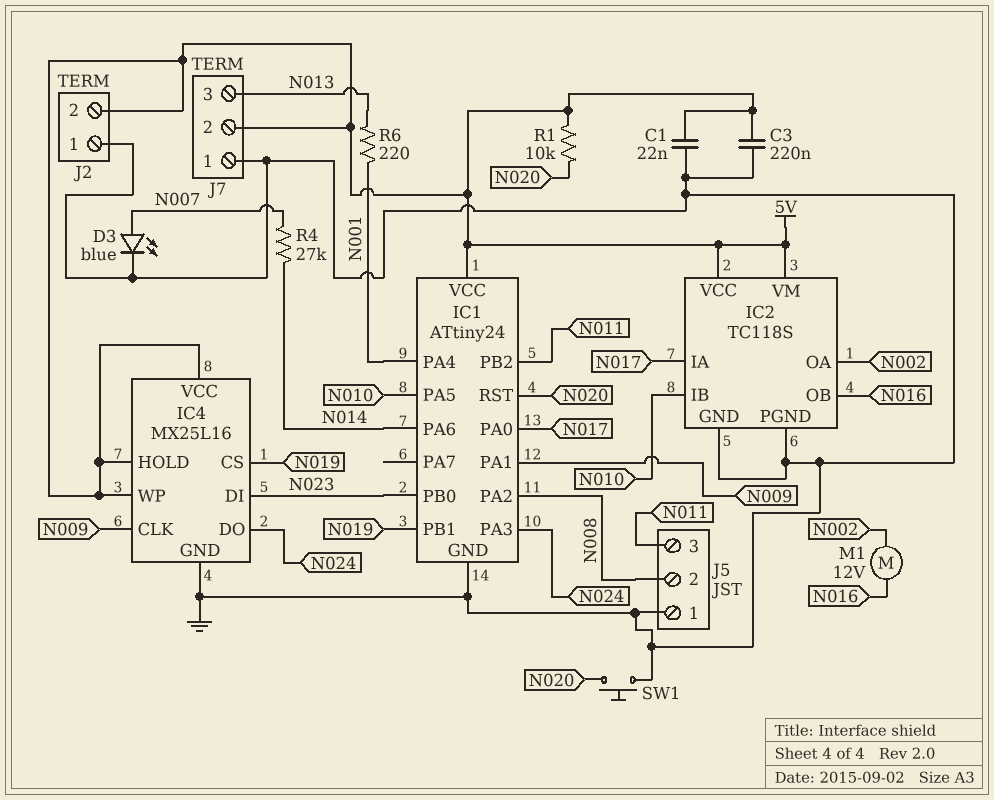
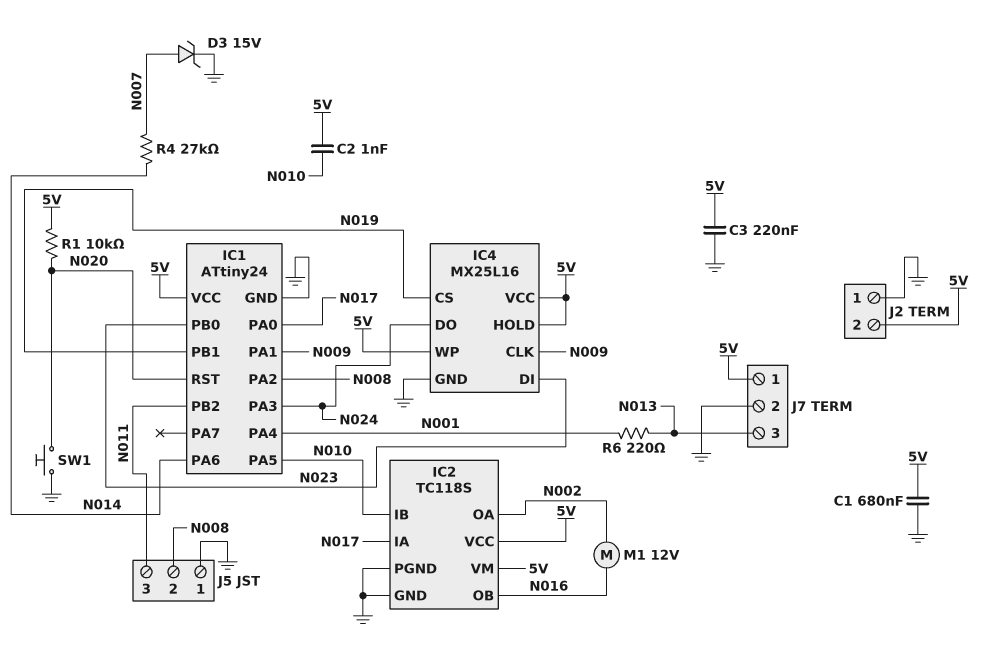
C1: 22nF (5V, GND) -> 680nF (5V, GND)
C2: none -> 1nF (5V, N010)
D3: LED blue (A N007, K GND) -> zener 15V (A N007, K GND)
J7 pin 1: GND -> 5V
J7 pin 2: 5V -> GND

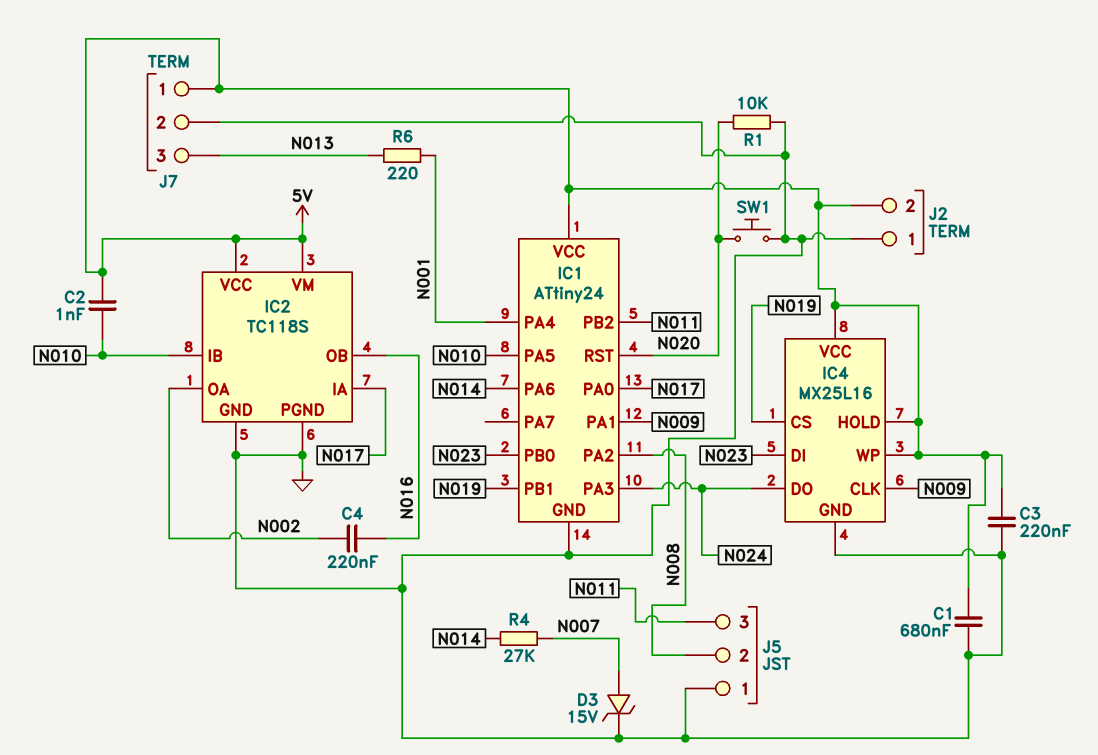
C4: none -> 220nF (N002, N016)
M1: motor 12V (N002, N016) -> none
R1: 10k (5V, N020) -> 10k (GND, N020)

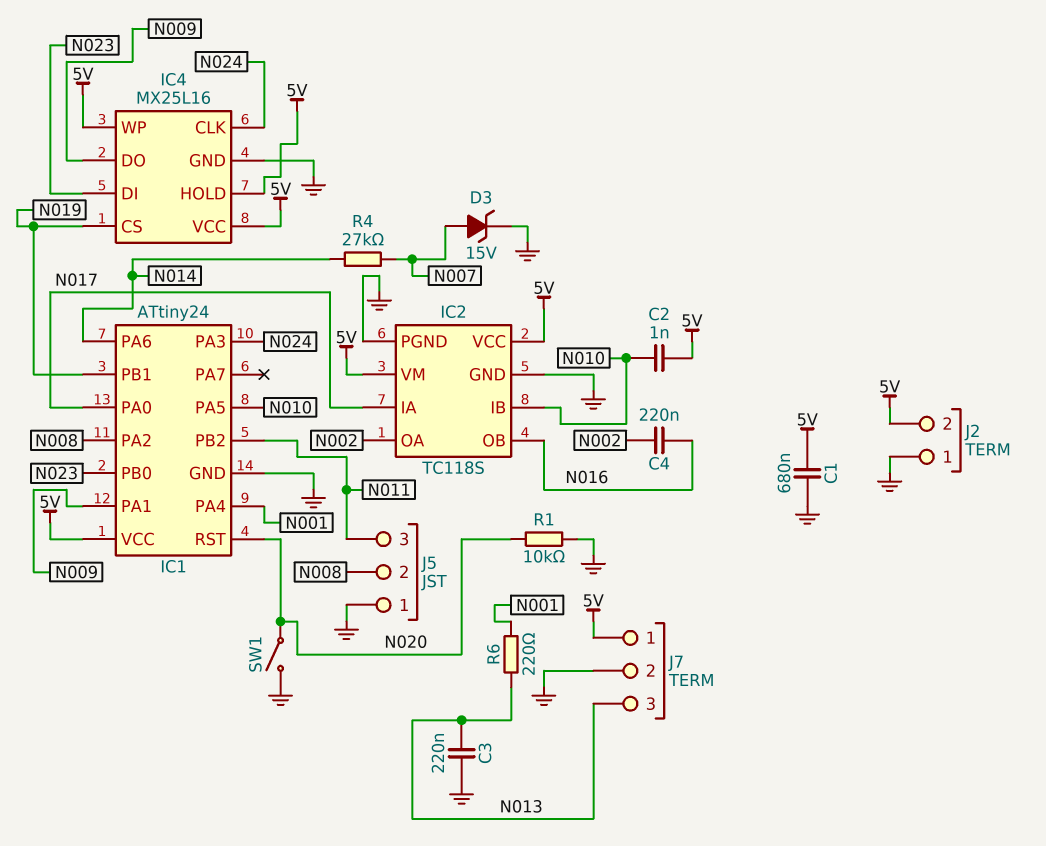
C3: 220nF (5V, GND) -> 220nF (GND, N013)
IC4 pin CLK: N009 -> N024
IC4 pin DO: N024 -> N009
SW1: button (GND, N020) -> switch (GND, N020)

